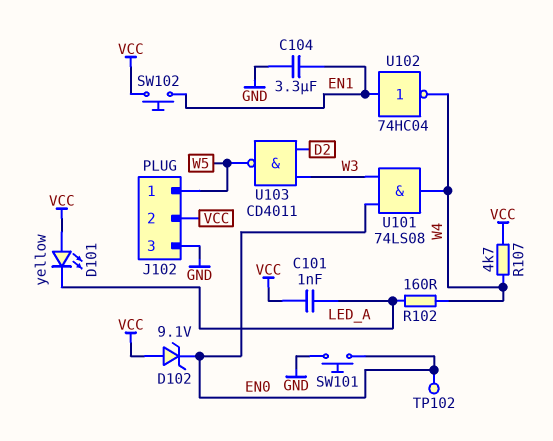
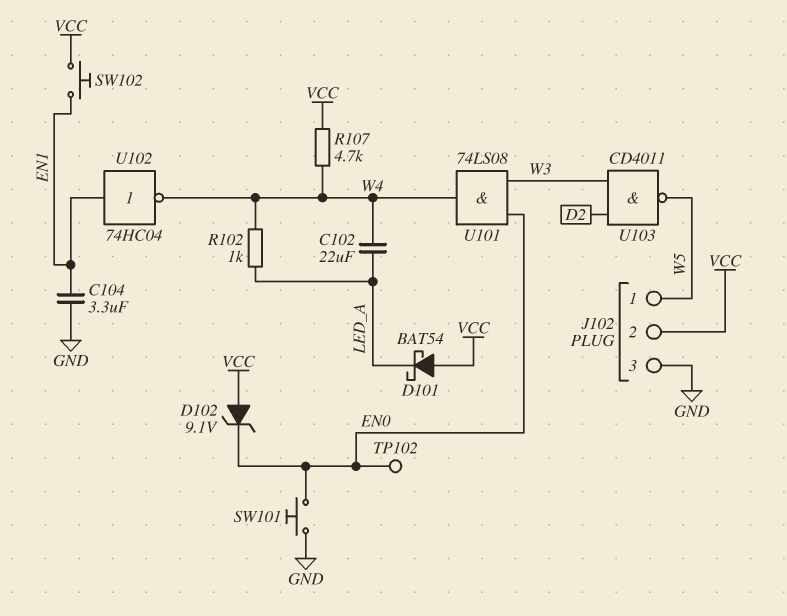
C101: 1nF (LED_A, VCC) -> none
C102: none -> 22uF (LED_A, W4)
D101: LED yellow (A VCC, K LED_A) -> schottky BAT54 (A VCC, K LED_A)
R102: 160 (LED_A, W4) -> 1k (LED_A, W4)

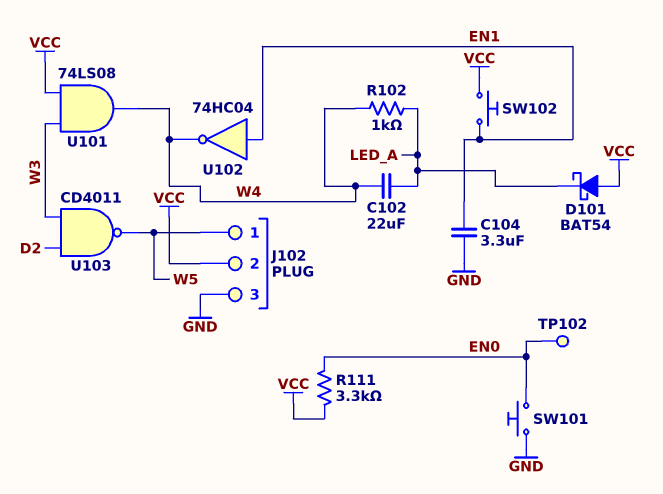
D102: zener 9.1V (A VCC, K EN0) -> none
R107: 4.7k (VCC, W4) -> none
R111: none -> 3.3k (EN0, VCC)
U101: AND 74LS08 (in EN0, in W3, out W4) -> AND 74LS08 (in VCC, in W3, out W4)

